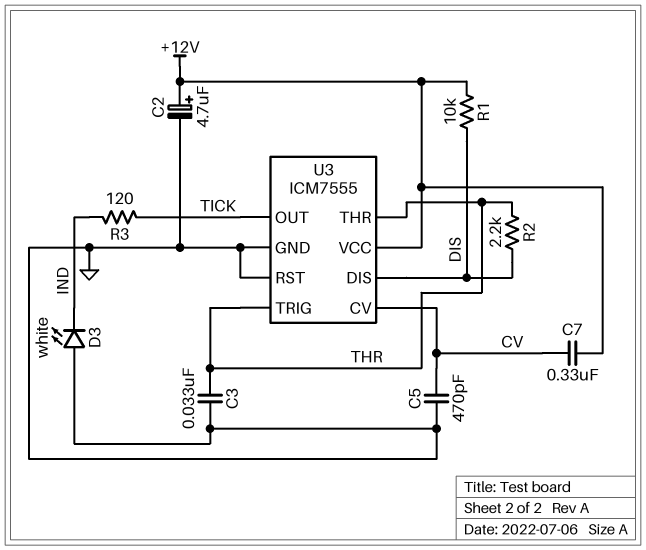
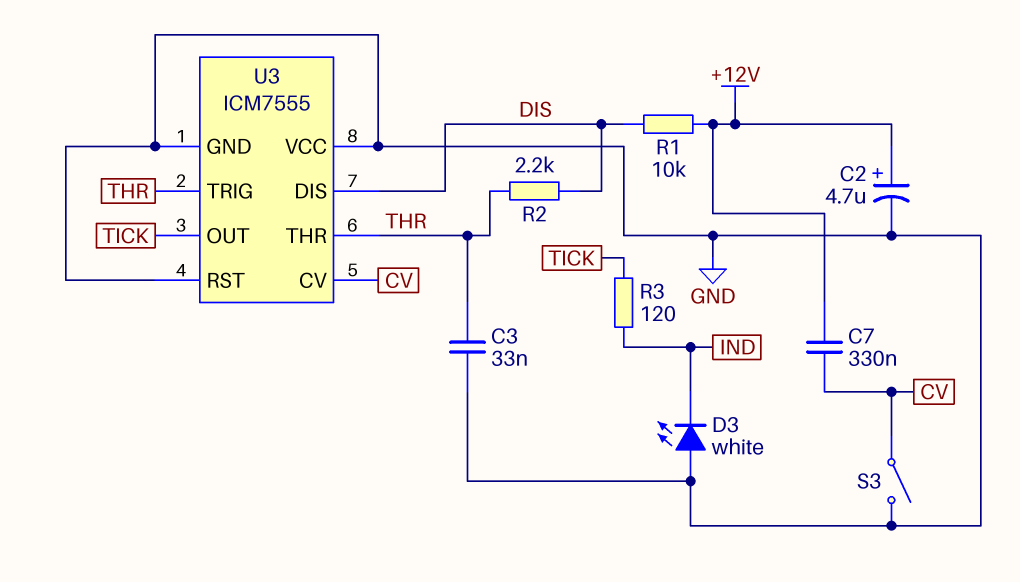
C5: 470pF (CV, GND) -> none
S3: none -> switch (CV, GND)
U3 pin VCC: +12V -> GND

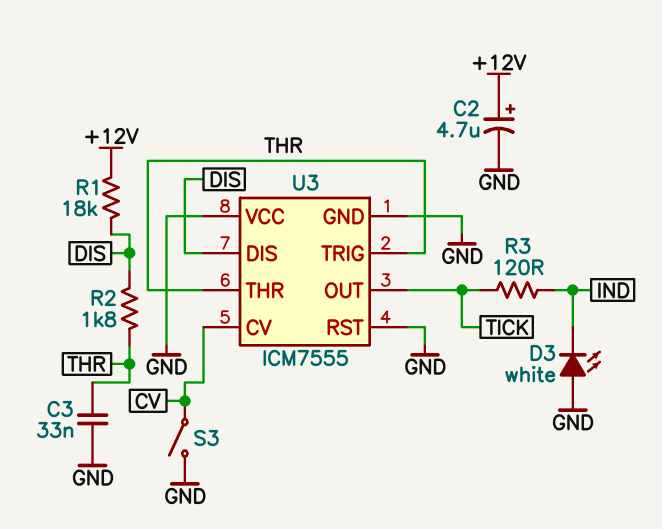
C7: 330nF (+12V, CV) -> none
R1: 10k (+12V, DIS) -> 18k (+12V, DIS)
R2: 2.2k (DIS, THR) -> 1.8k (DIS, THR)

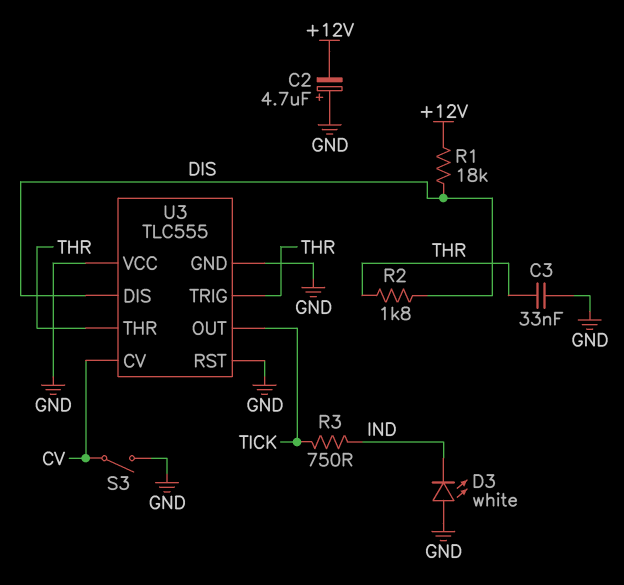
C2: 4.7uF (plus +12V, minus GND) -> 4.7uF (plus GND, minus +12V)
R3: 120 (IND, TICK) -> 750 (IND, TICK)
U3: ICM7555 -> TLC555

